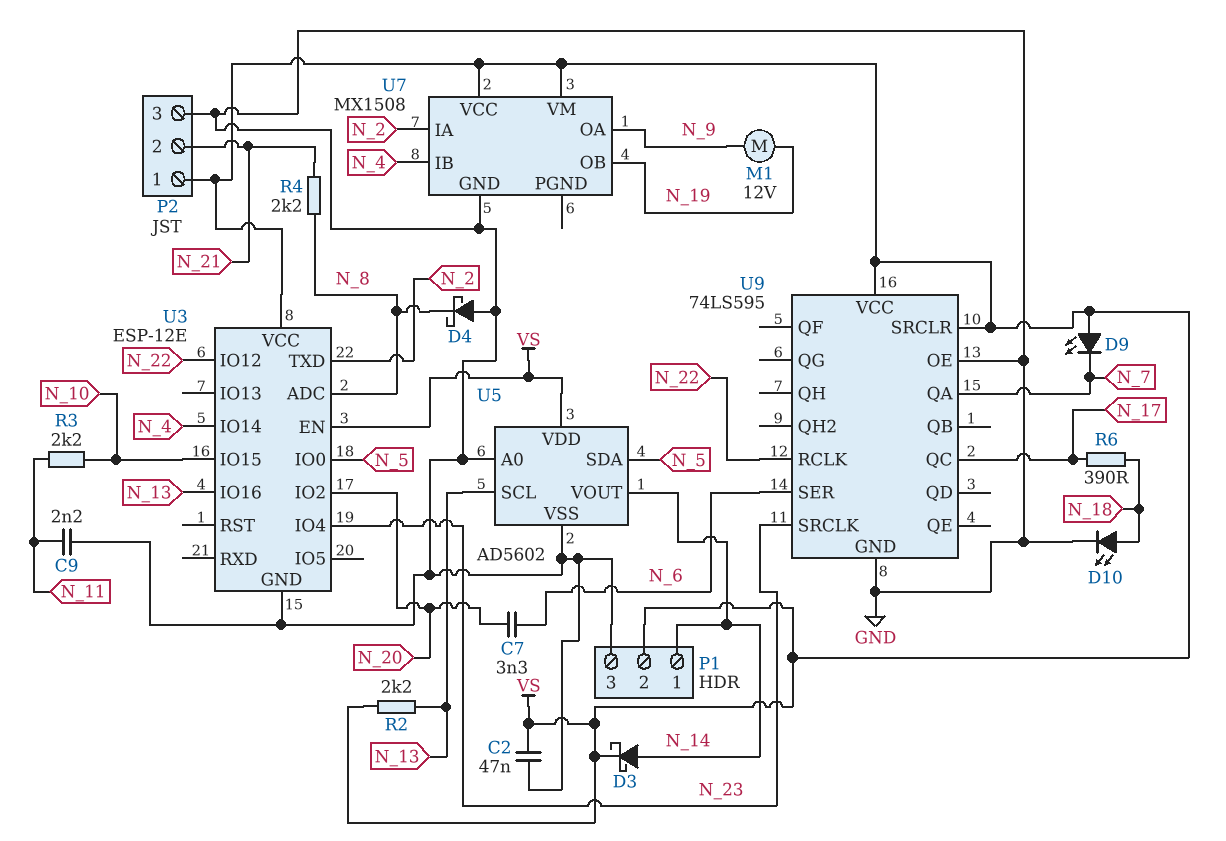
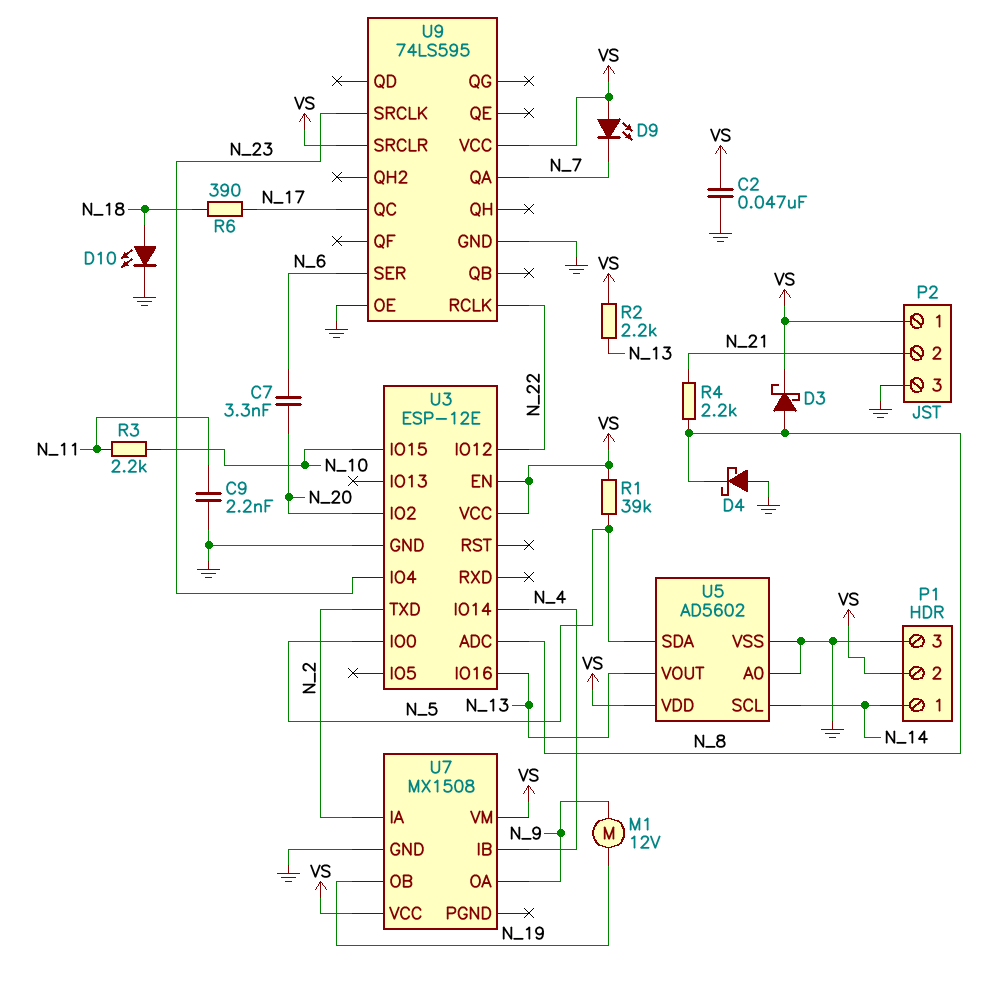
D3: schottky (A N_14, K VS) -> schottky (A N_8, K VS)
R1: none -> 39k (N_5, VS)
U5 pin SCL: N_13 -> N_14
U5 pin VOUT: N_14 -> N_13

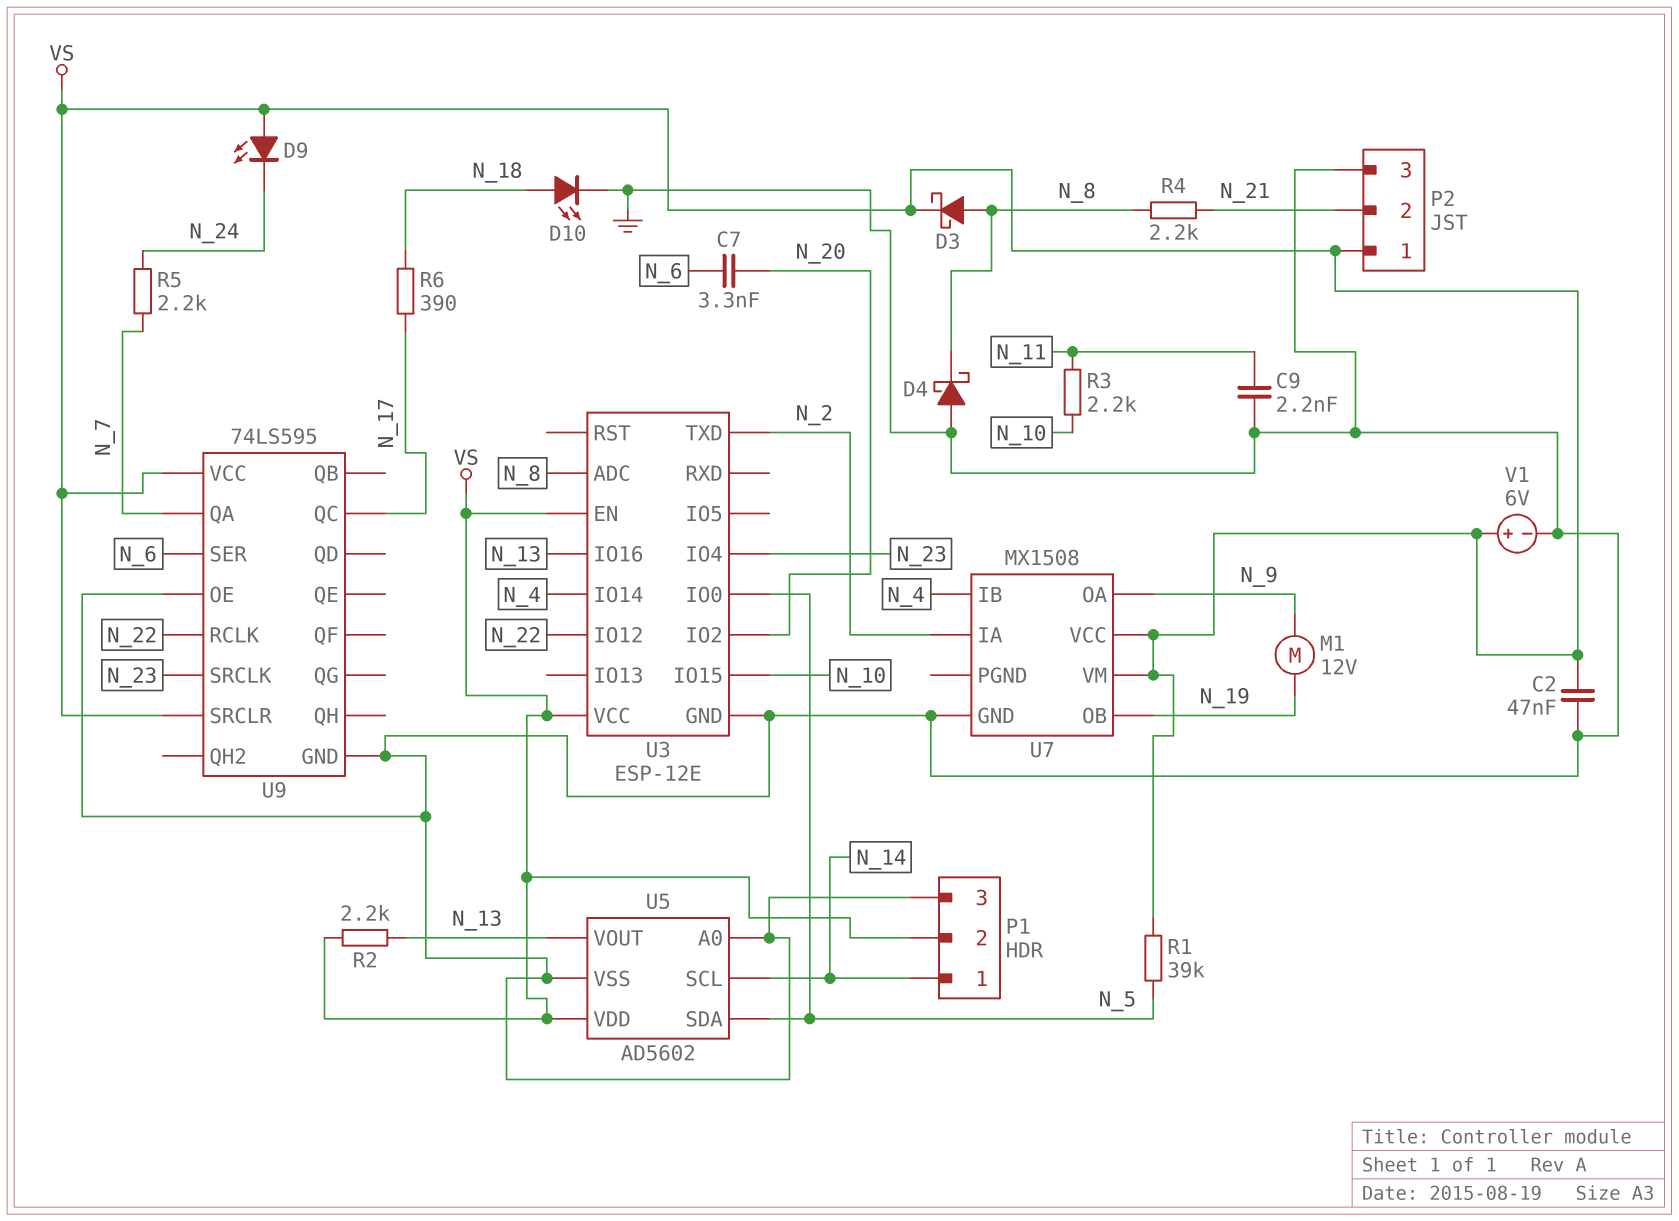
D9: LED (A VS, K N_7) -> LED (A VS, K N_24)
R5: none -> 2.2k (N_7, N_24)
V1: none -> 6V (plus VS, minus GND)

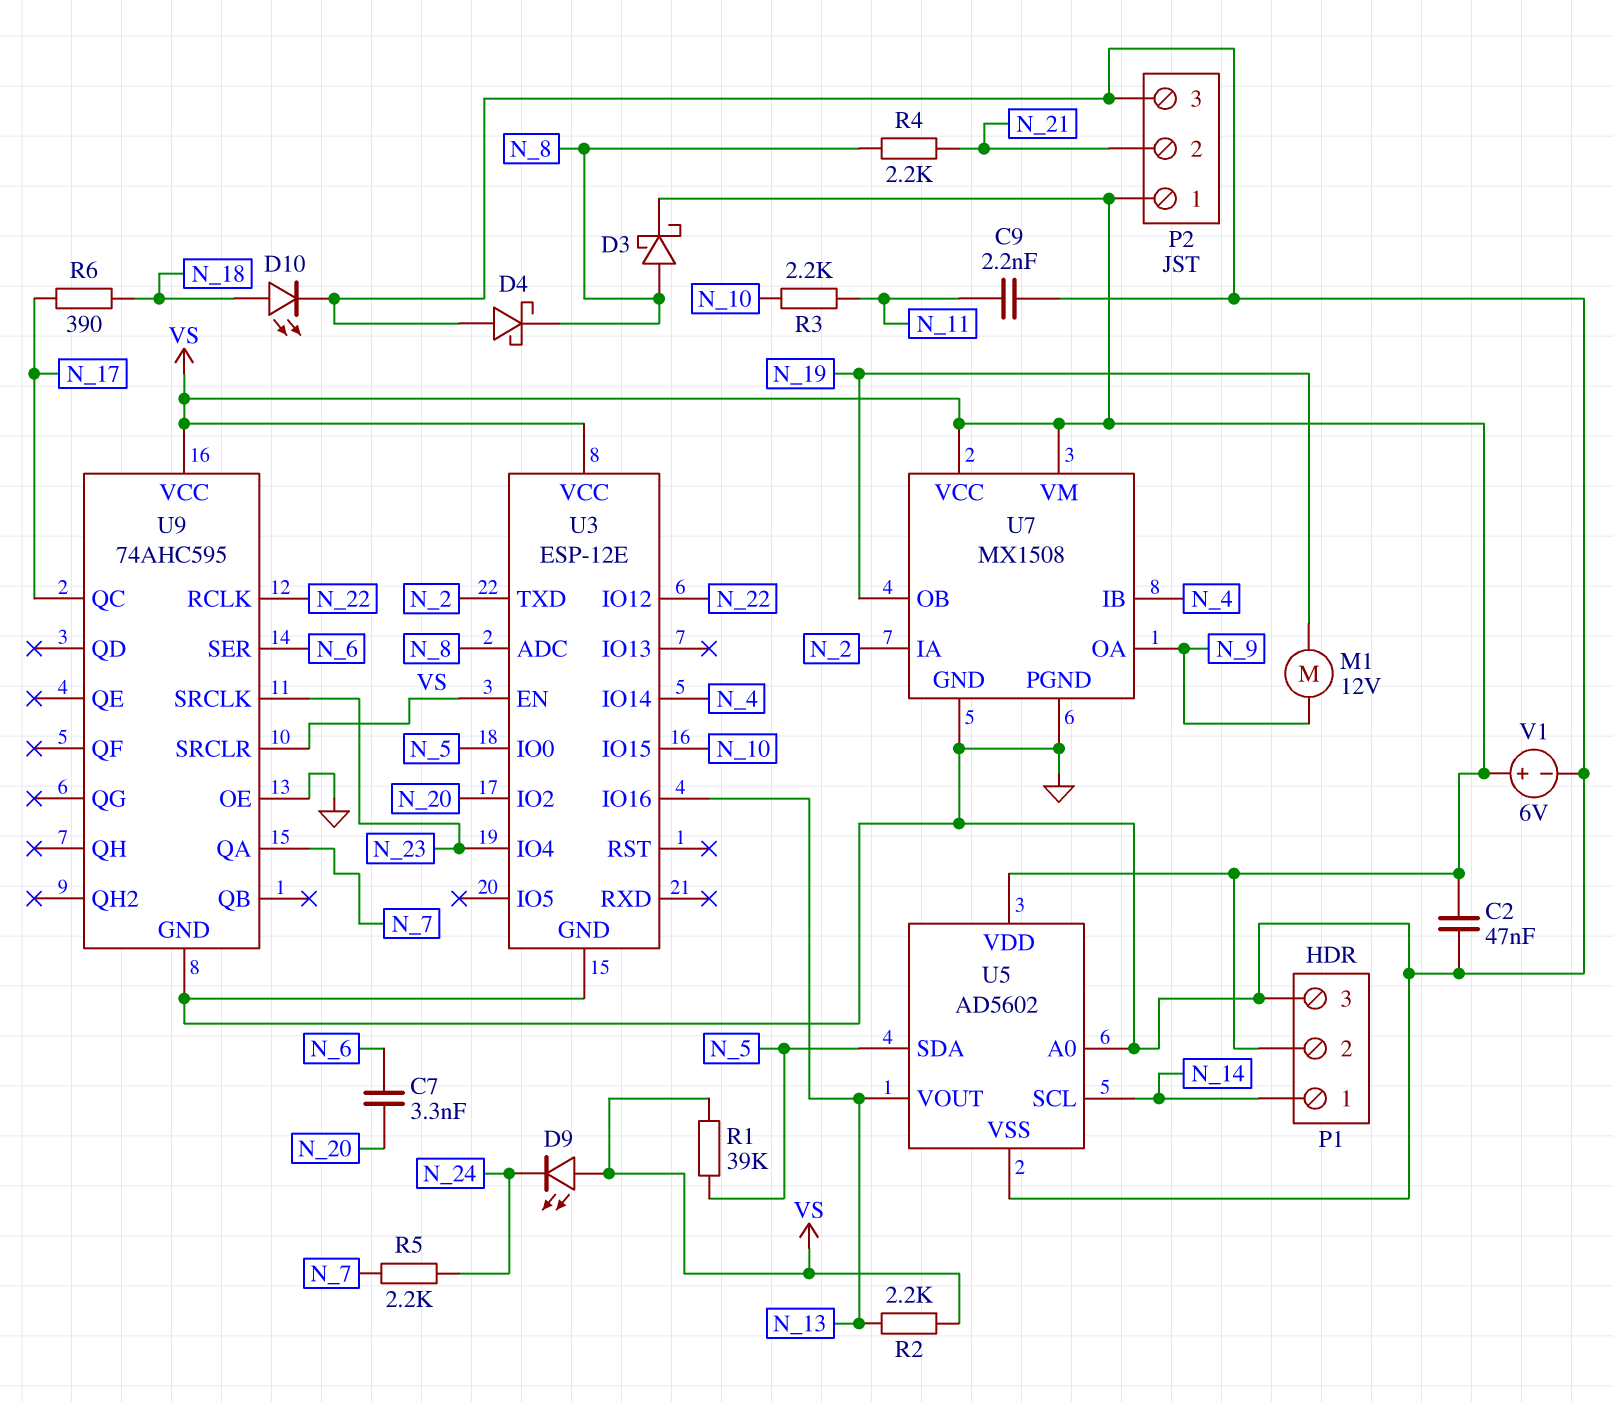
U7 pin PGND: none -> GND
U9: 74LS595 -> 74AHC595

